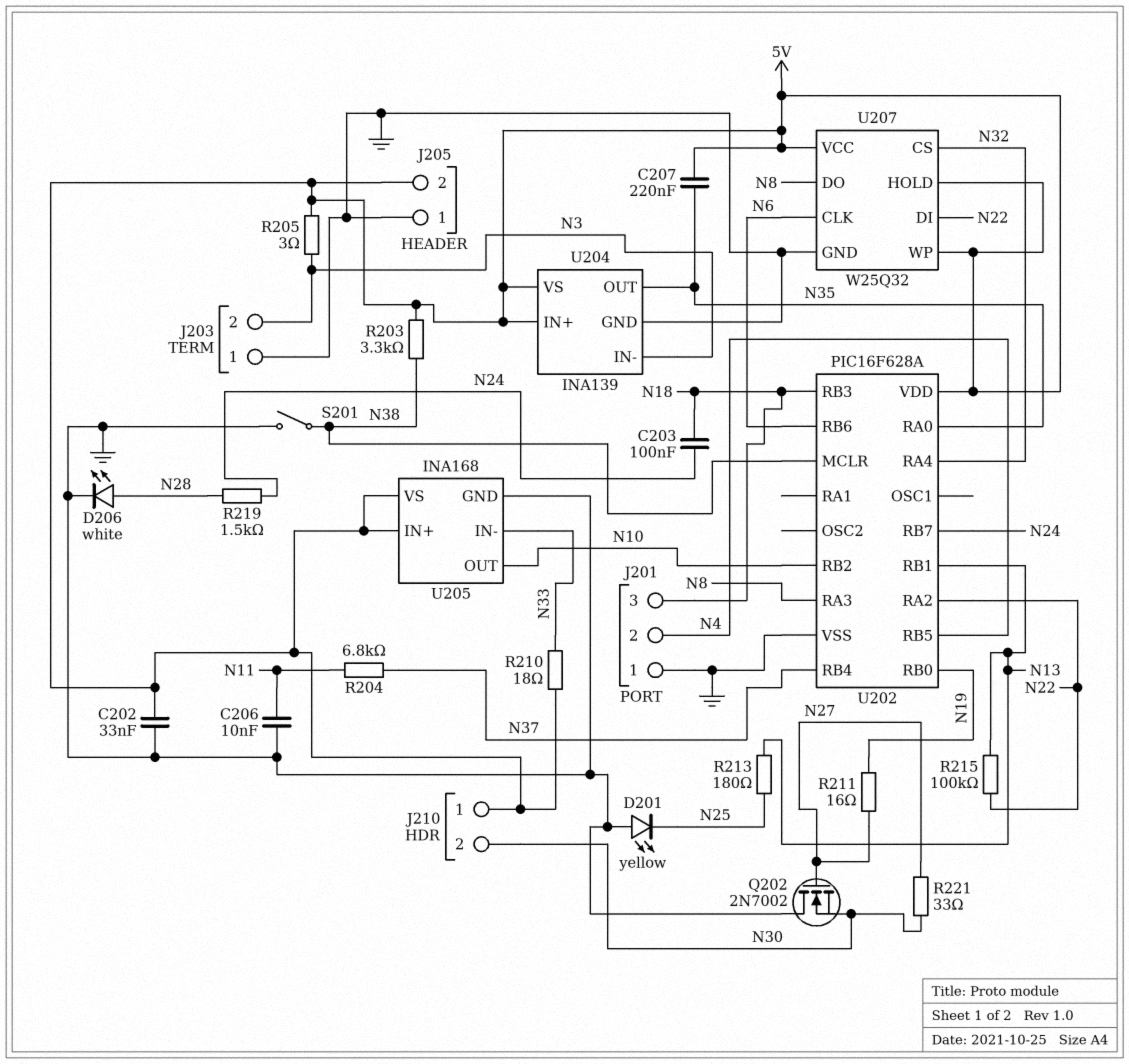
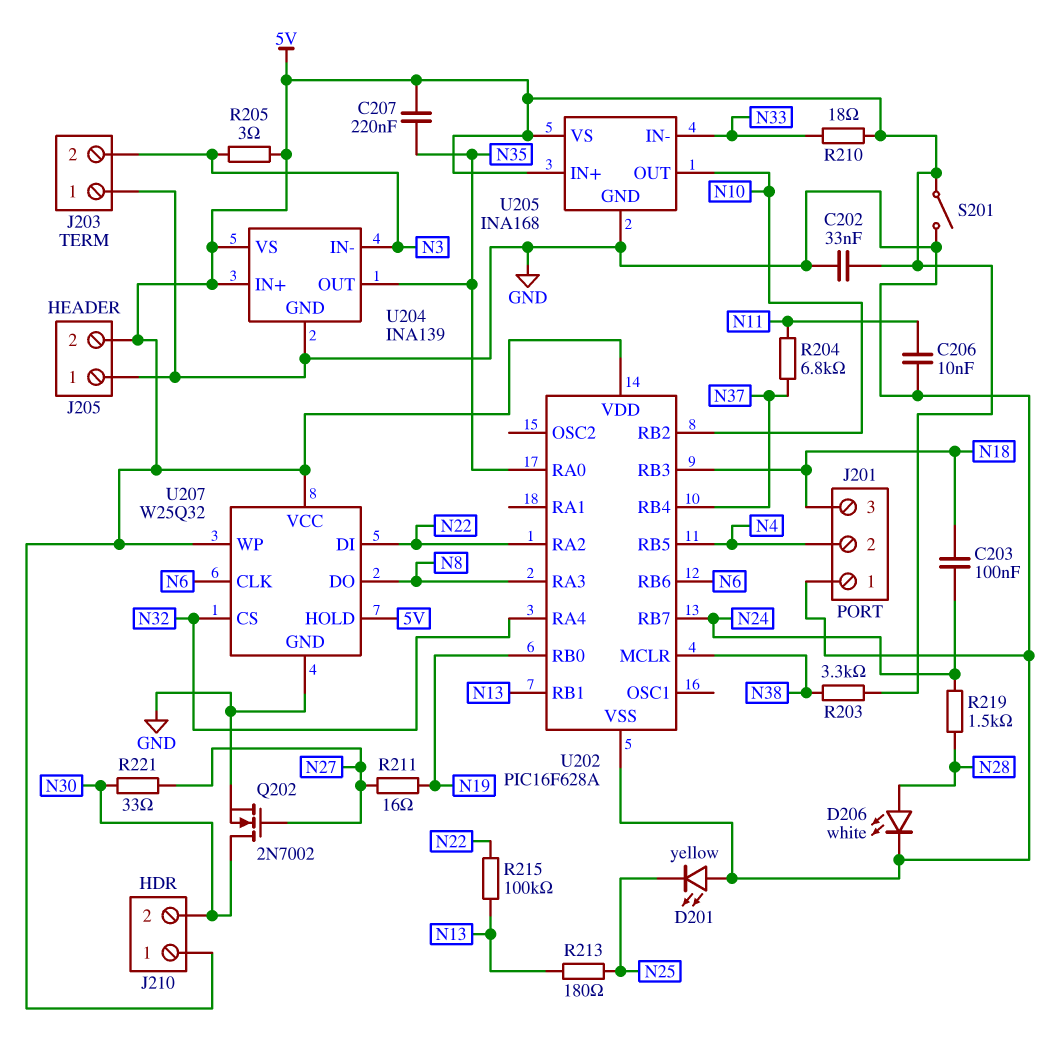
Q202: NMOS 2N7002 (G N27, D GND, S N30) -> NMOS 2N7002 (G N27, D N30, S GND)
S201: switch (GND, N38) -> switch (5V, GND)

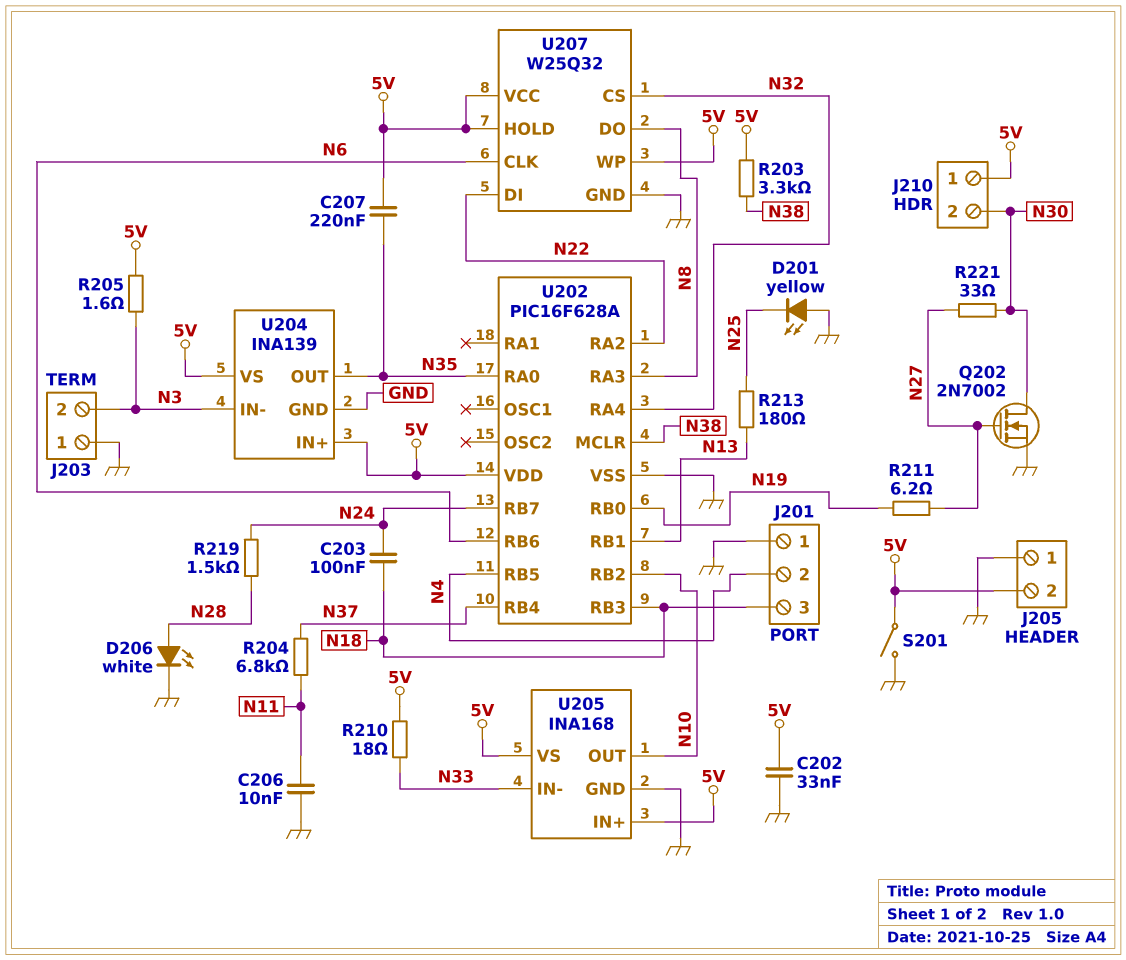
R205: 3 (5V, N3) -> 1.6 (5V, N3)
R211: 16 (N19, N27) -> 6.2 (N19, N27)
R215: 100k (N13, N22) -> none

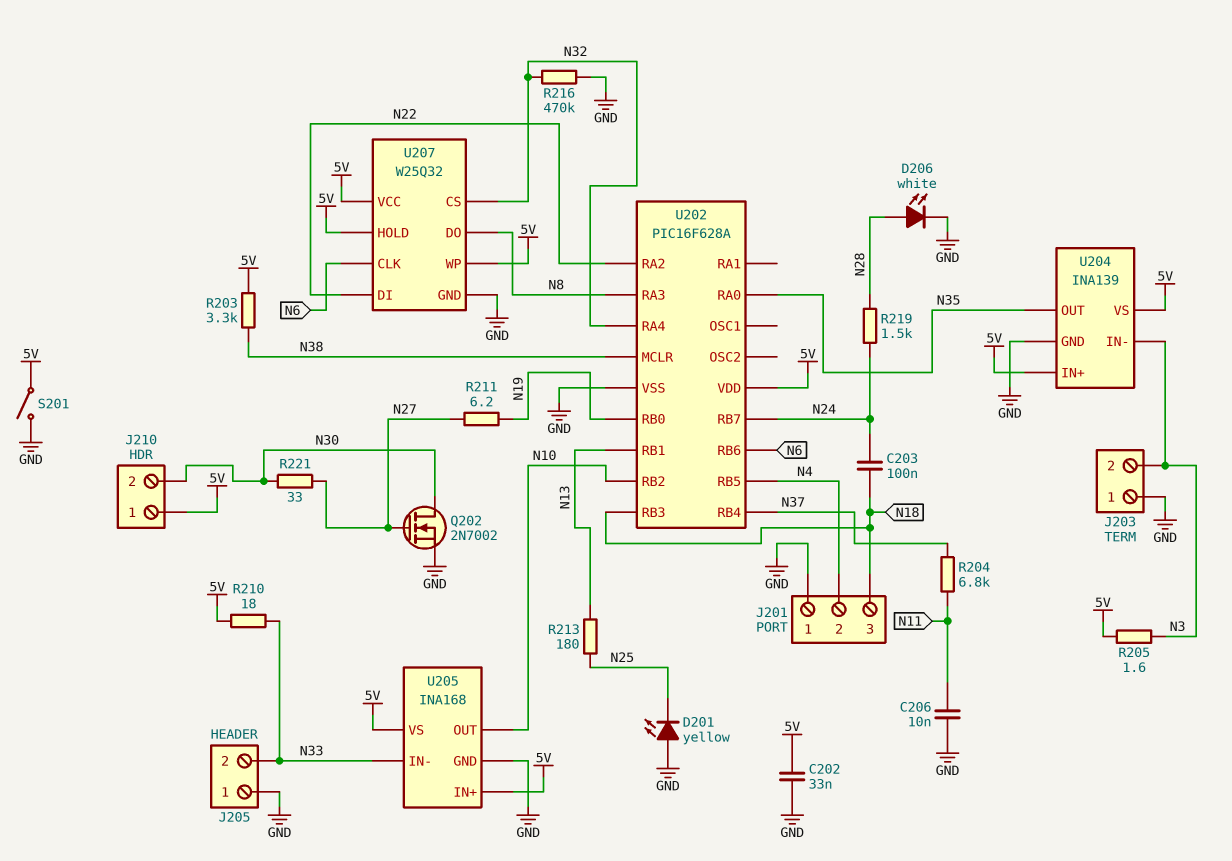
C207: 220nF (5V, N35) -> none
J205 pin 2: 5V -> N33
R216: none -> 470k (GND, N32)

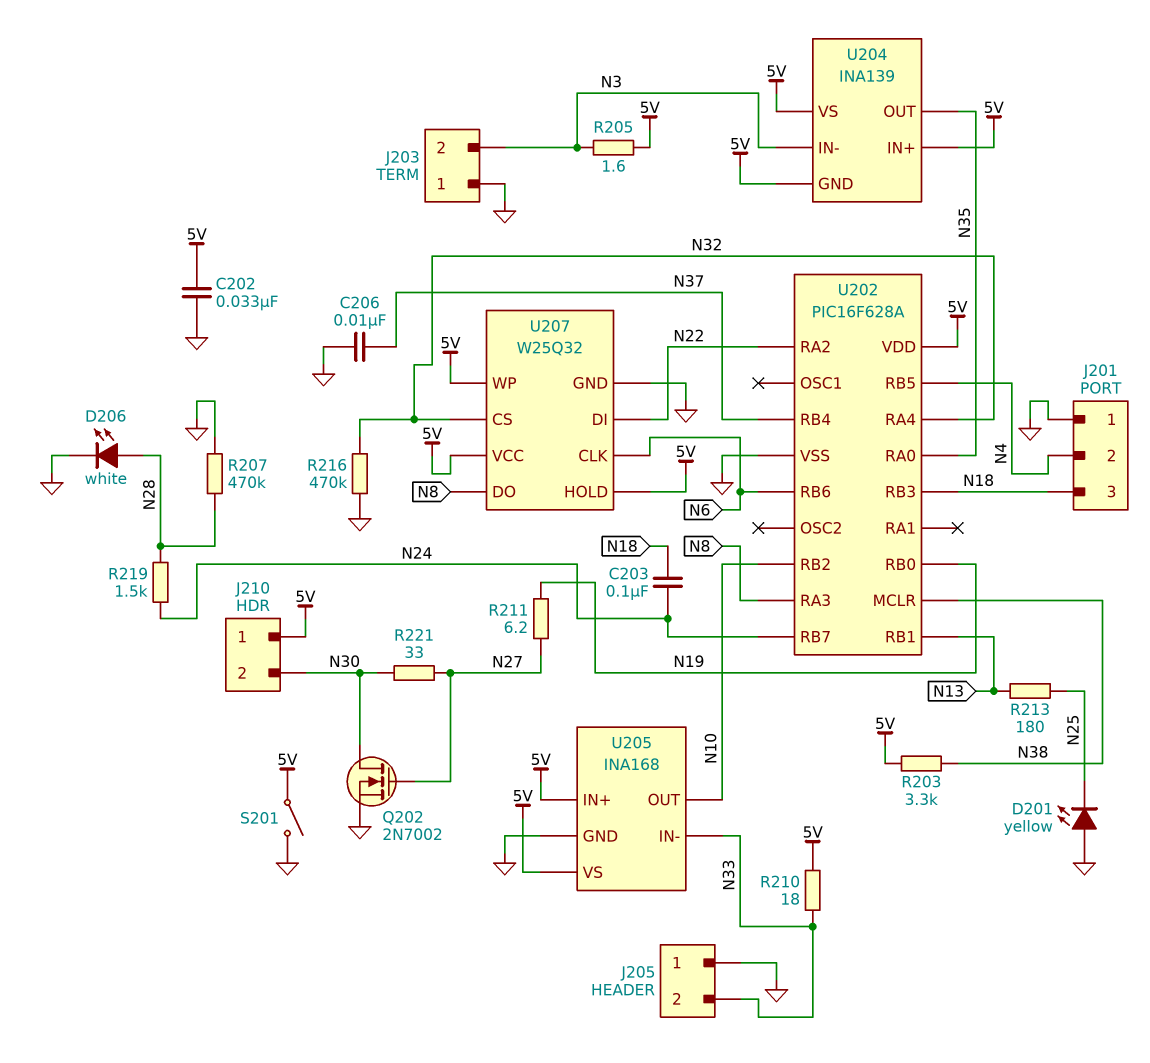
C206: 10nF (GND, N11) -> 10nF (GND, N37)
R204: 6.8k (N11, N37) -> none
R207: none -> 470k (GND, N28)
U204 pin GND: GND -> 5V

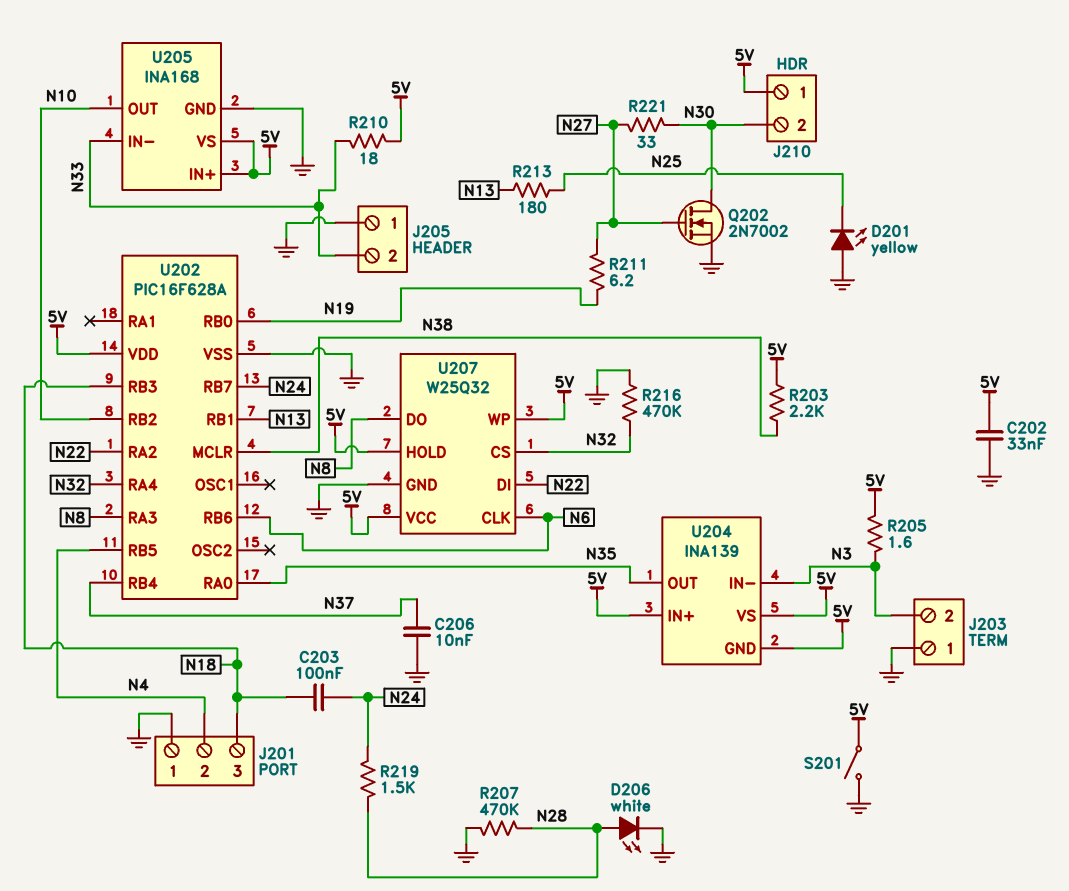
R203: 3.3k (5V, N38) -> 2.2k (5V, N38)

